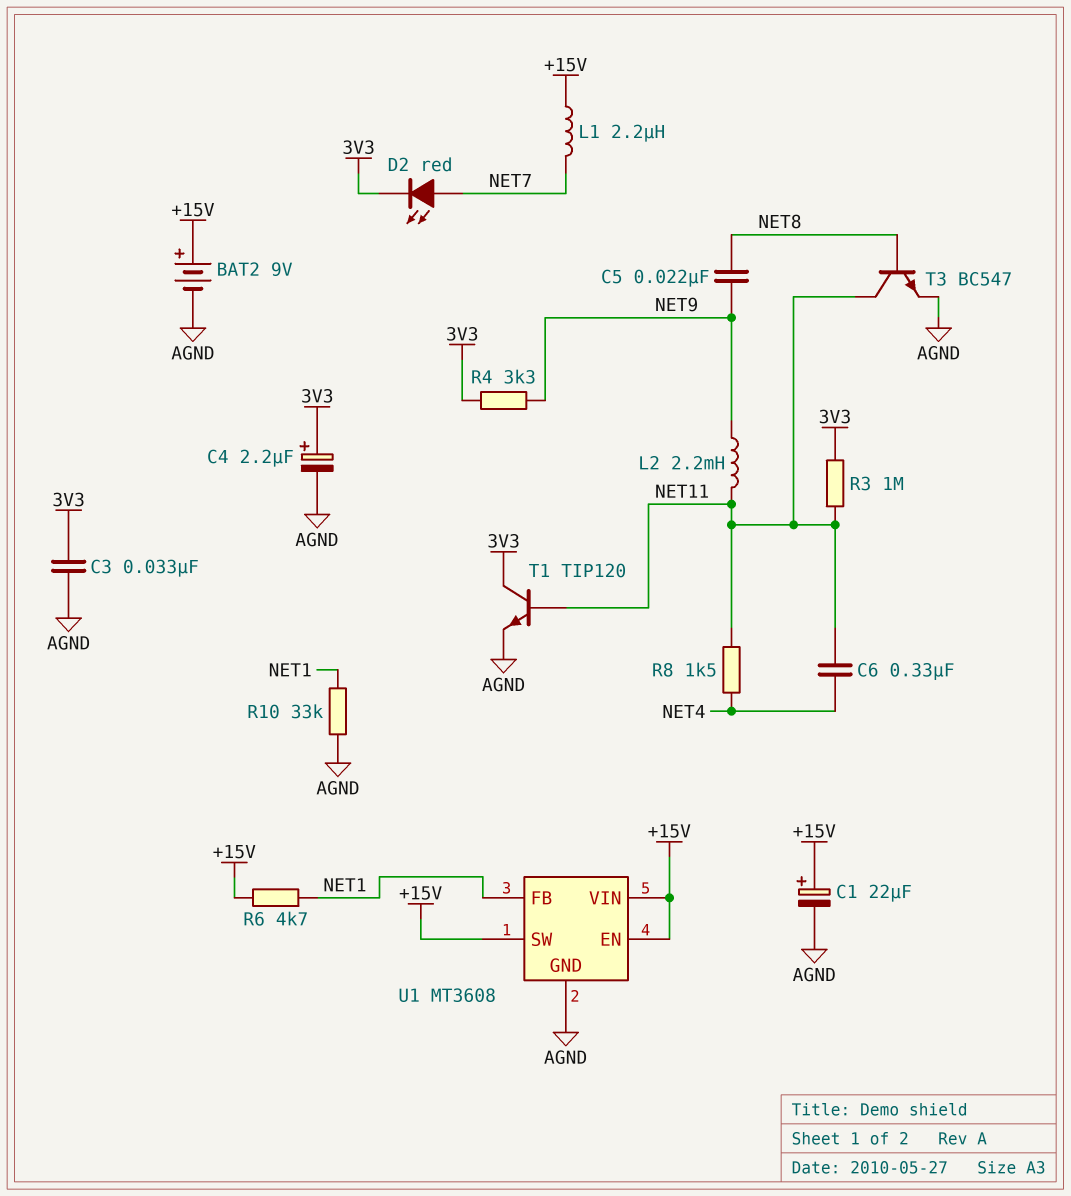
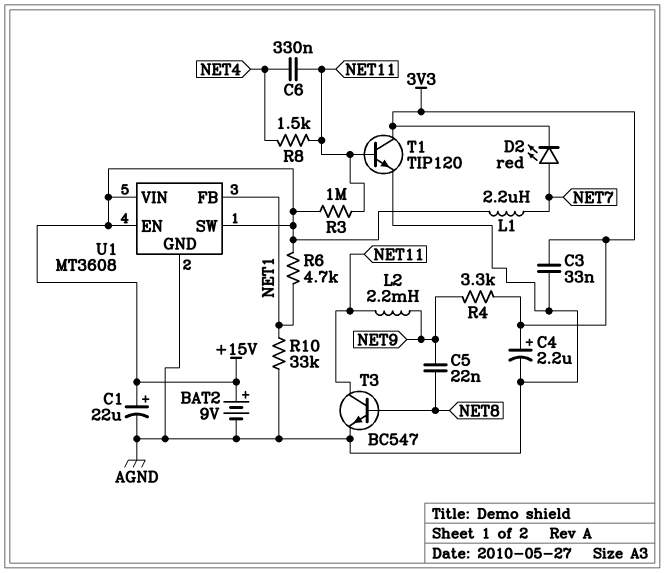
R3: 1M (3V3, NET11) -> 1M (+15V, NET11)

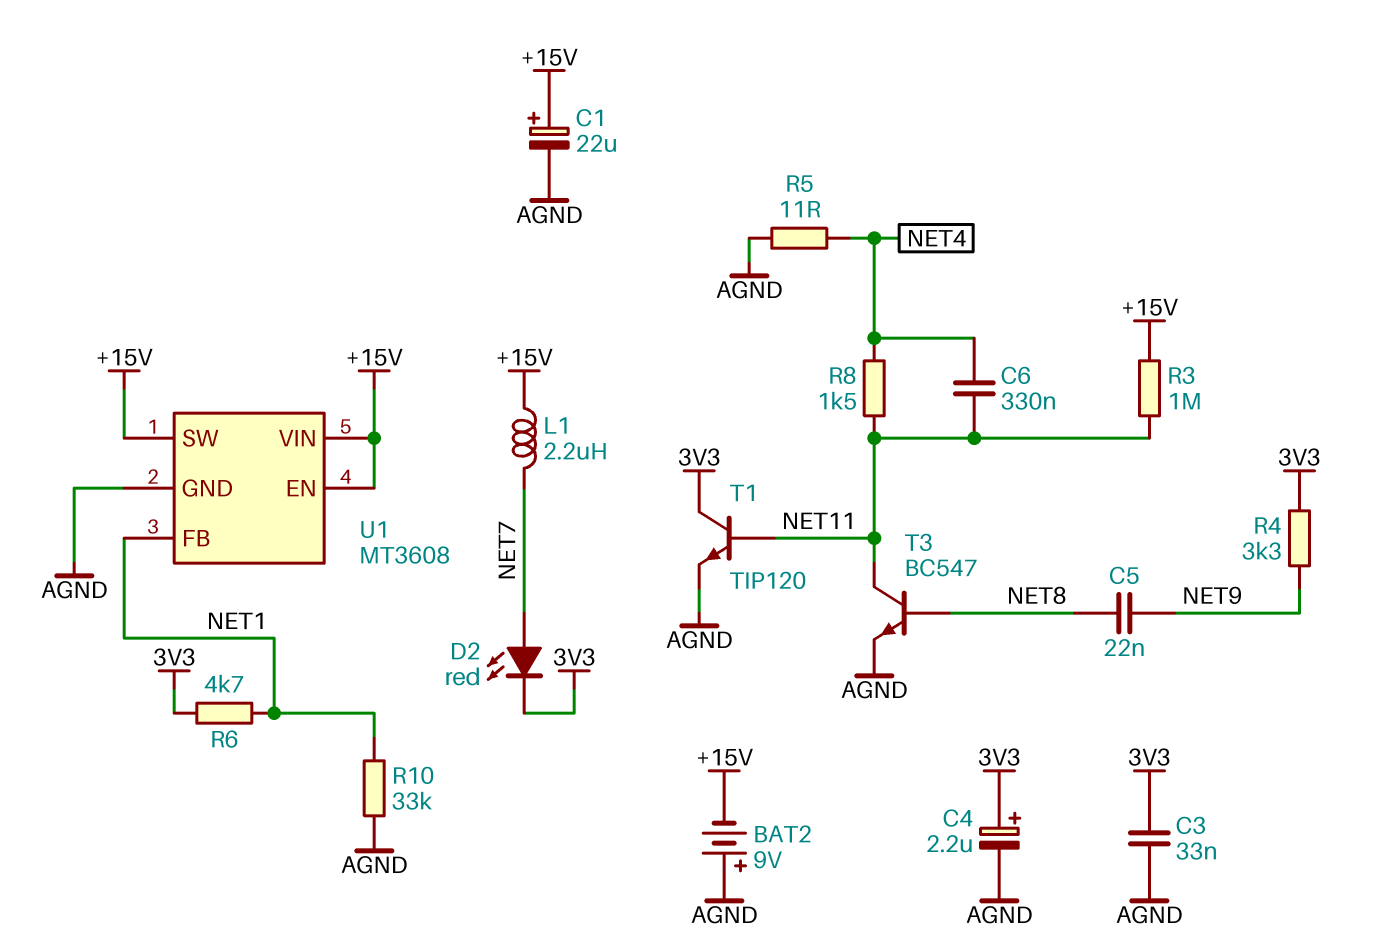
BAT2: 9V (plus +15V, minus AGND) -> 9V (plus AGND, minus +15V)
L2: 2.2mH (NET9, NET11) -> none
R5: none -> 11 (AGND, NET4)
R6: 4.7k (+15V, NET1) -> 4.7k (3V3, NET1)

